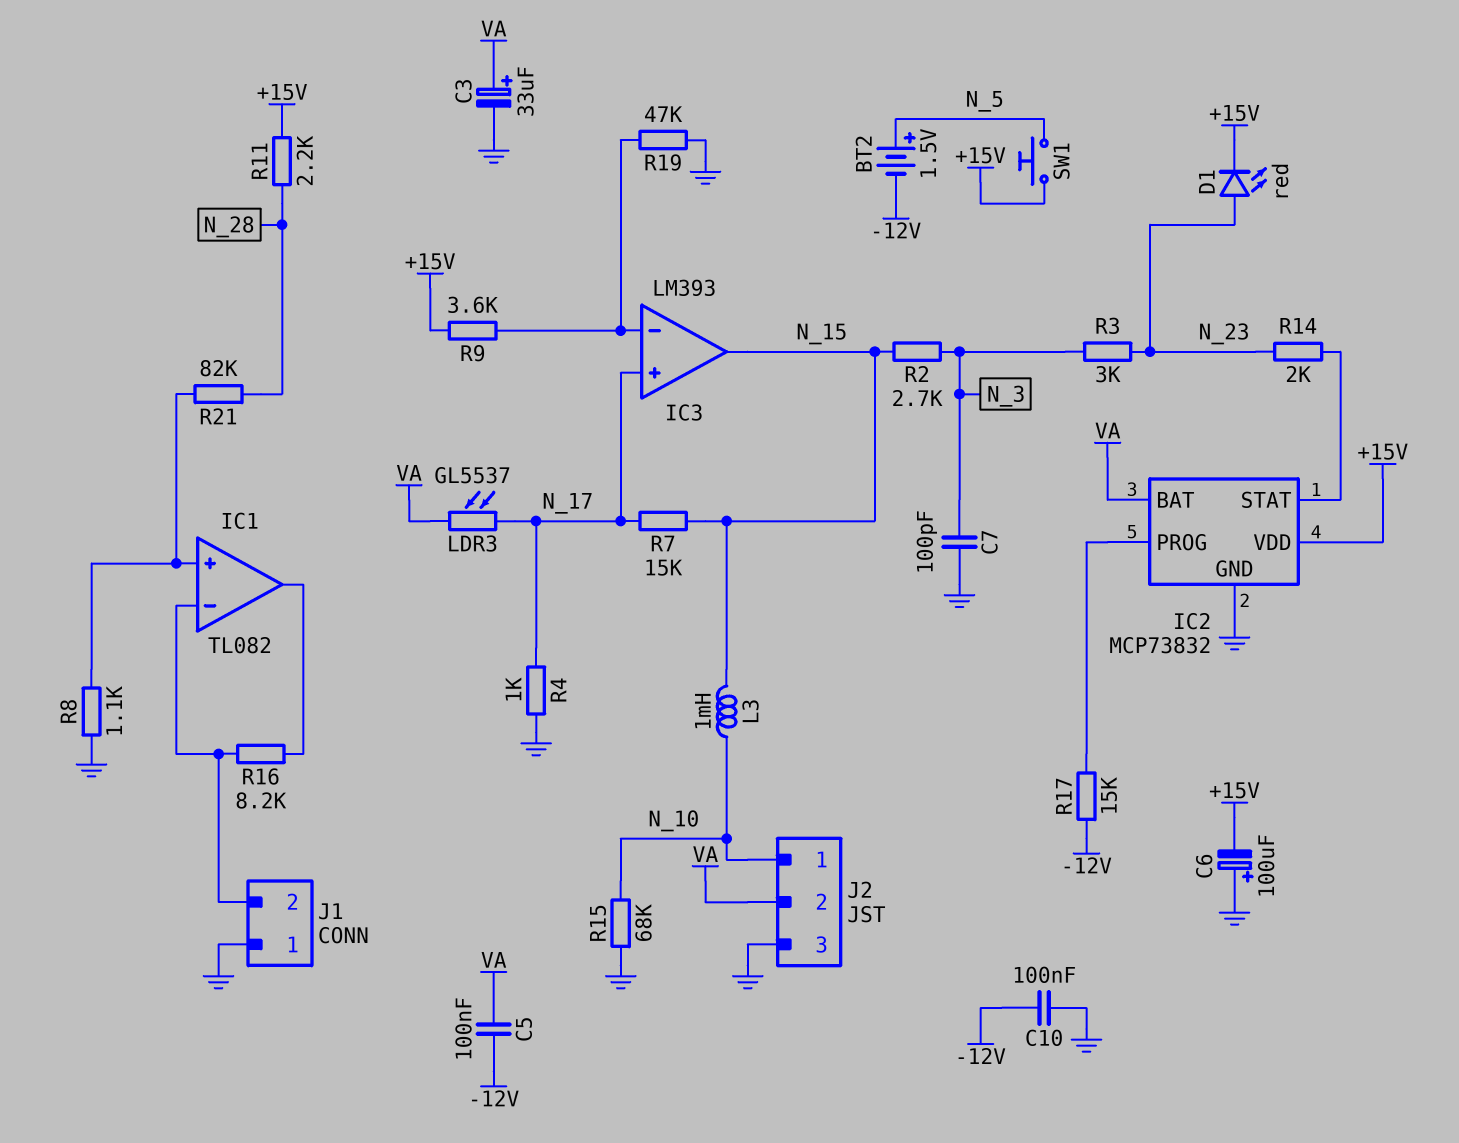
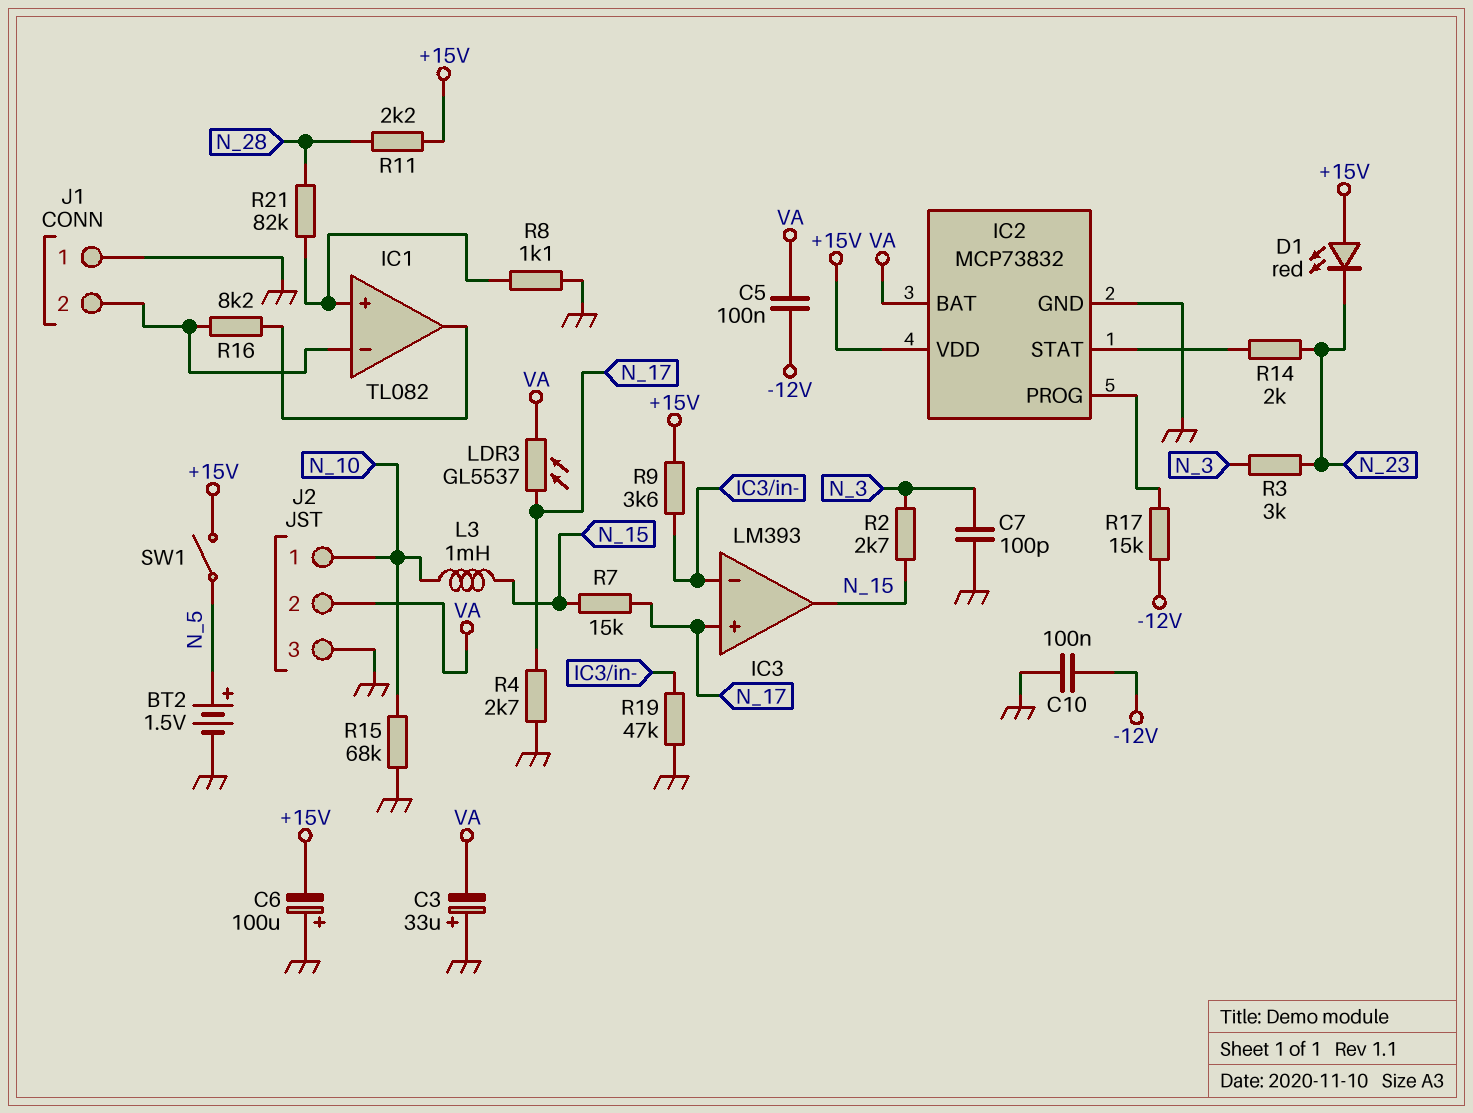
BT2: 1.5V (plus N_5, minus -12V) -> 1.5V (plus N_5, minus GND)
C3: 33uF (plus VA, minus GND) -> 33uF (plus GND, minus VA)
D1: LED red (A N_23, K +15V) -> LED red (A +15V, K N_23)
R4: 1k (GND, N_17) -> 2.7k (GND, N_17)
SW1: button (+15V, N_5) -> switch (+15V, N_5)

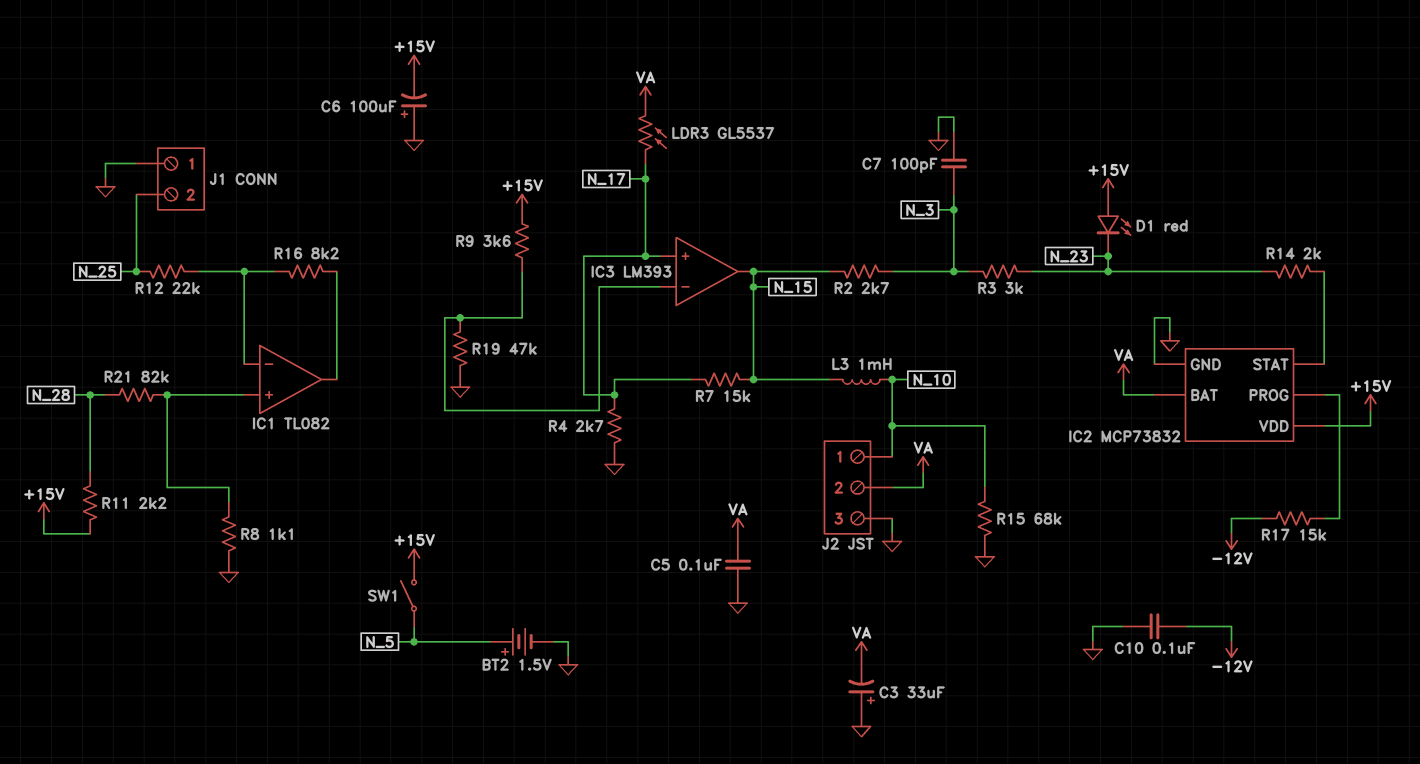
C5: 100nF (-12V, VA) -> 100nF (GND, VA)
J1 pin 2: IC1/in- -> N_25
R12: none -> 22k (IC1/in-, N_25)

